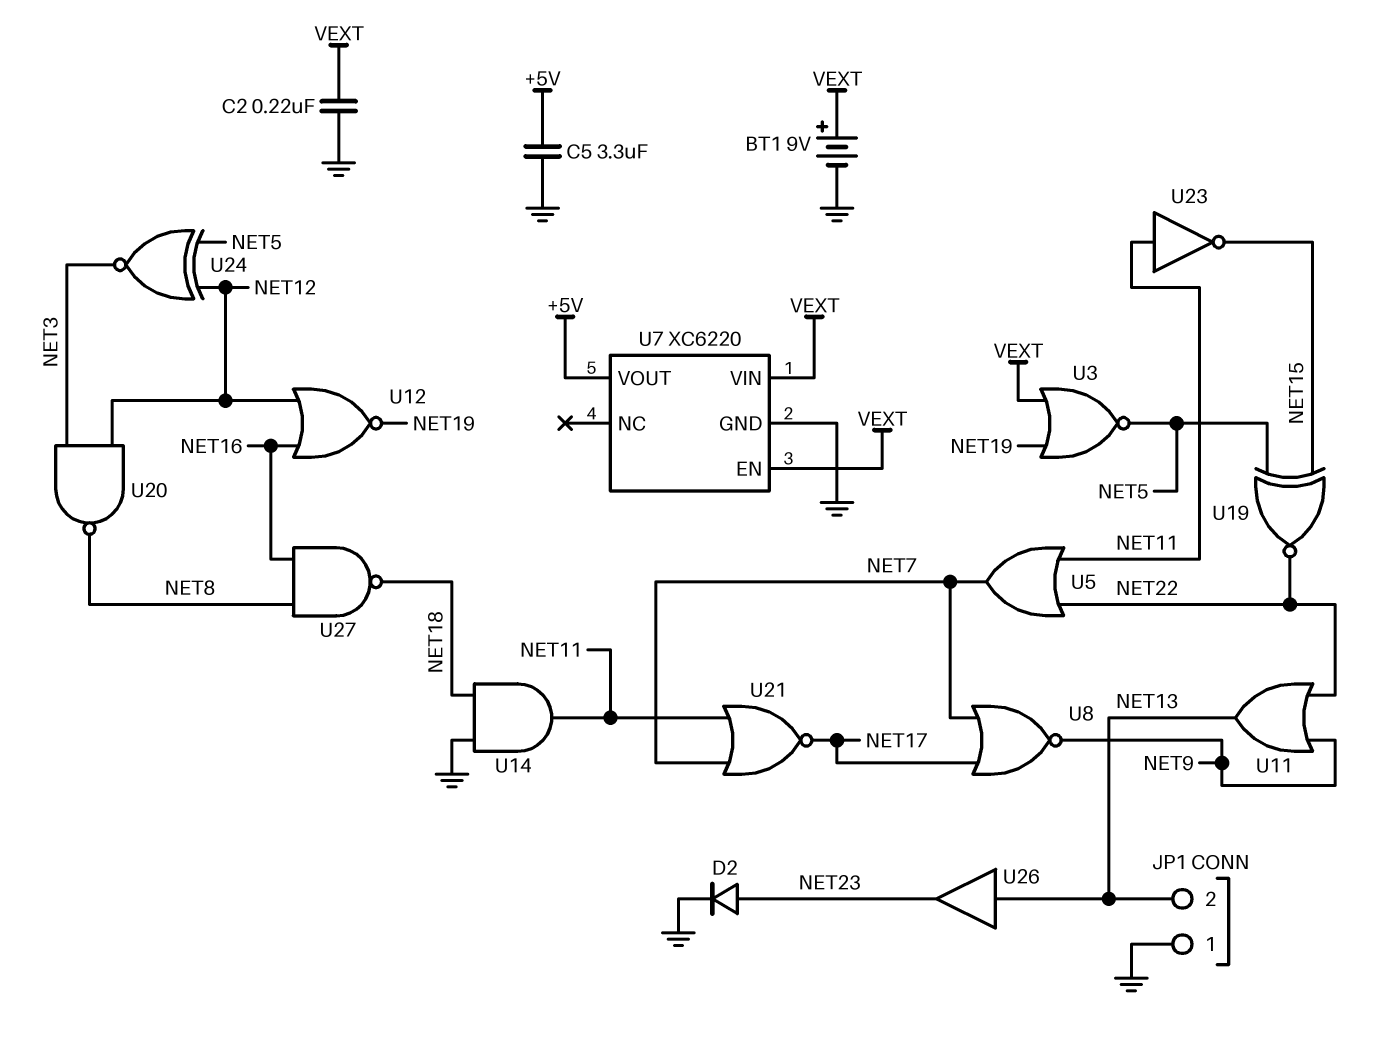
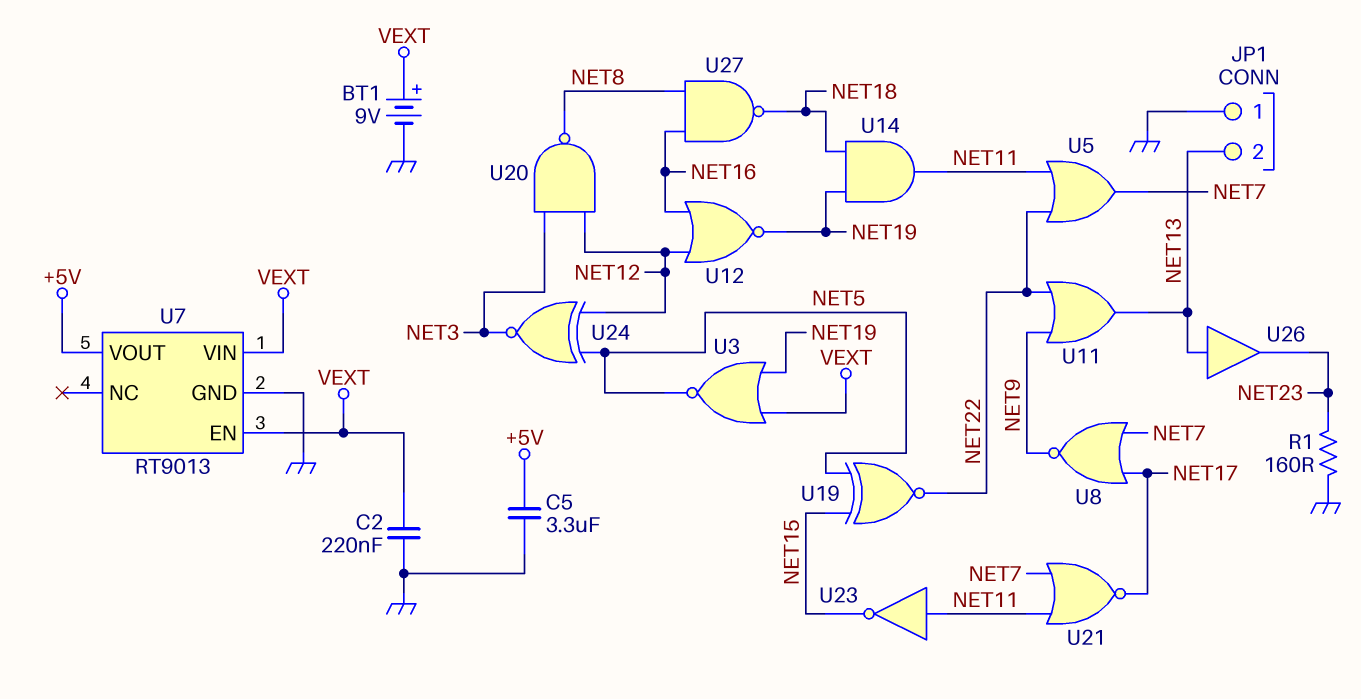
D2: diode (A NET23, K GND) -> none
R1: none -> 160 (GND, NET23)
U7: XC6220 -> RT9013
U14: AND (in GND, in NET18, out NET11) -> AND (in NET18, in NET19, out NET11)

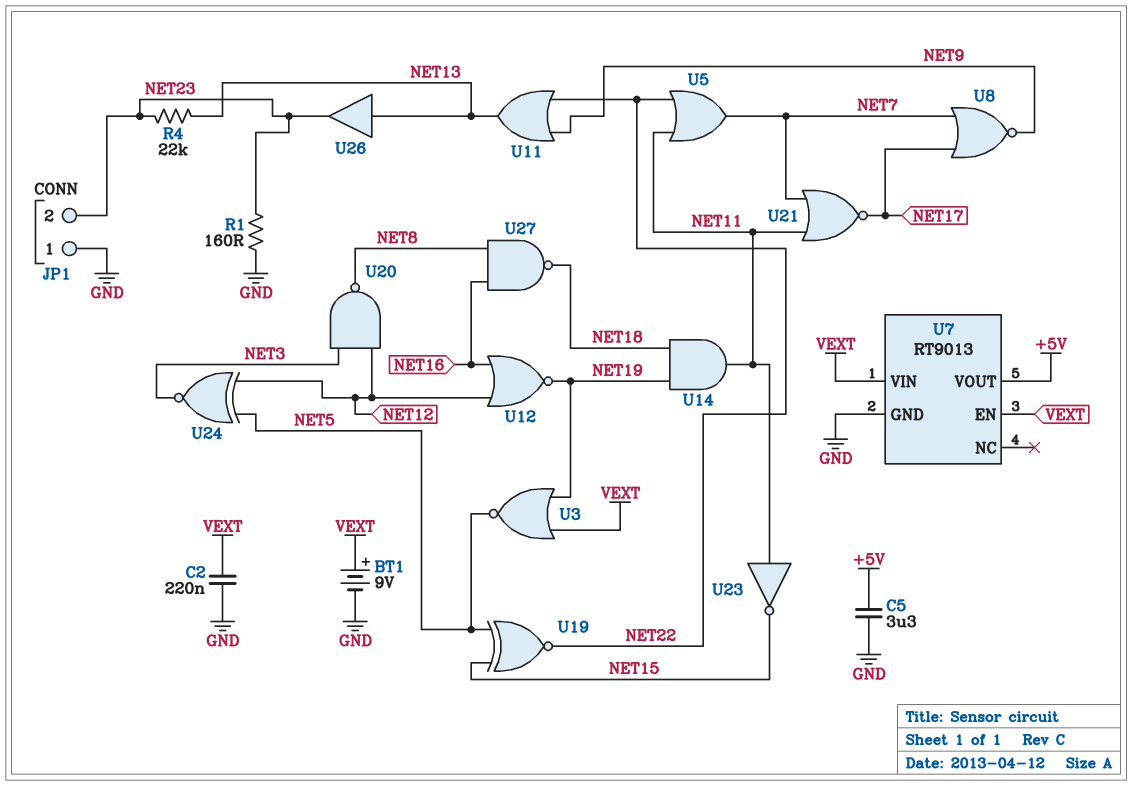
JP1 pin 2: NET13 -> NET23
R4: none -> 22k (NET13, NET23)

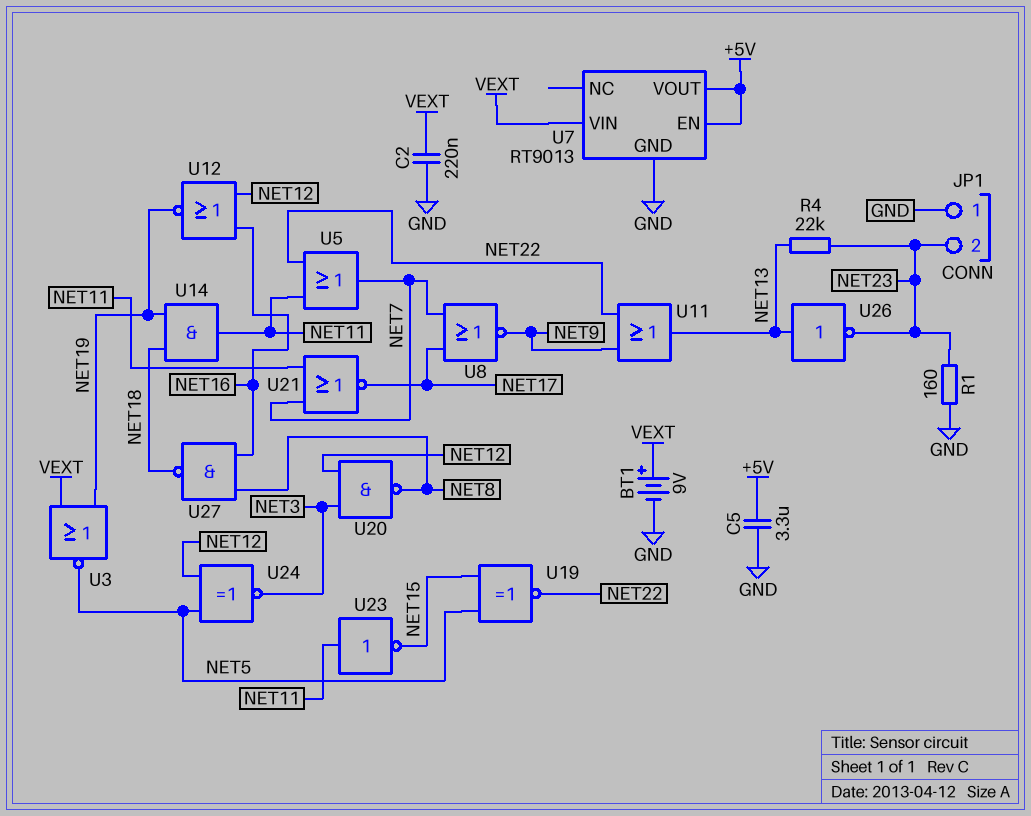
U7 pin EN: VEXT -> +5V
U26: buffer (in NET13, out NET23) -> NOT (in NET13, out NET23)

